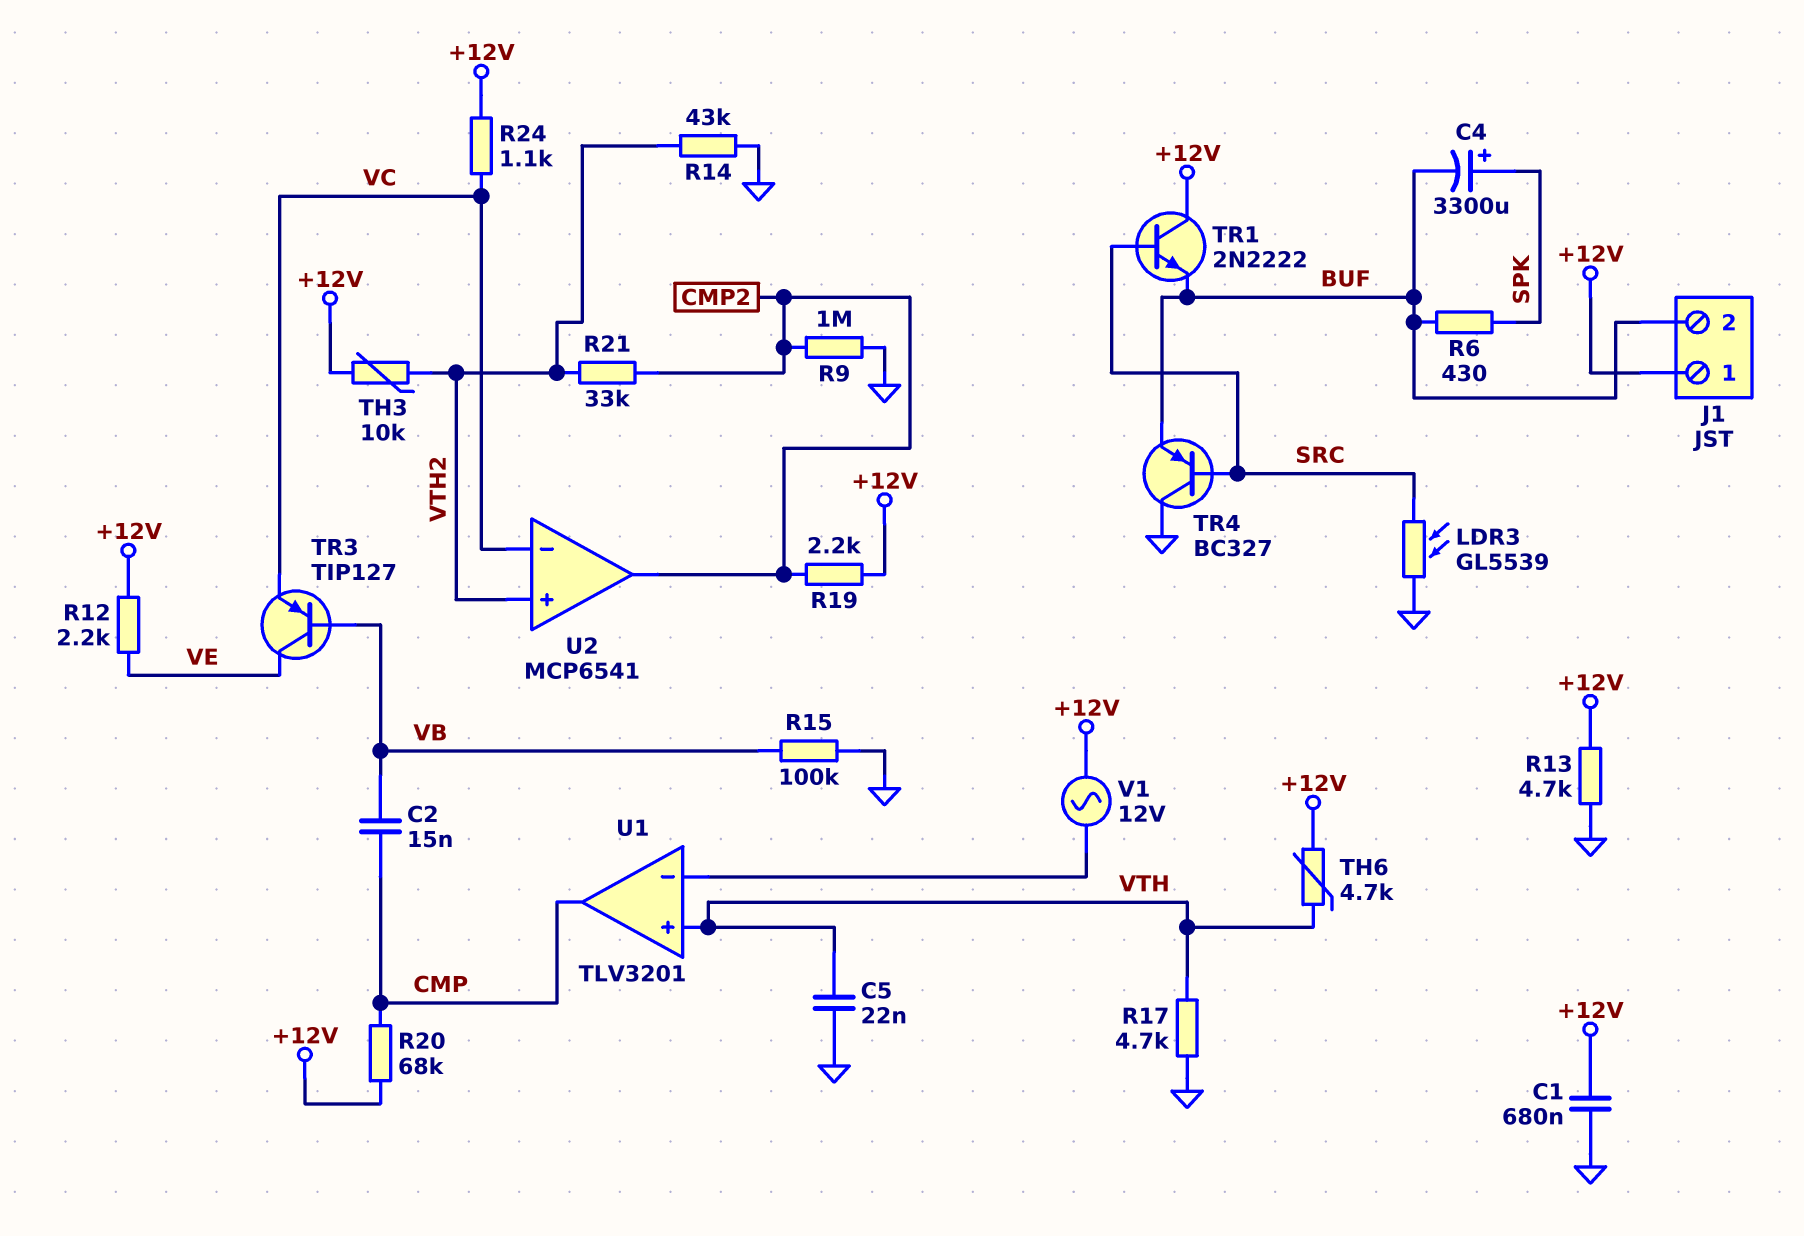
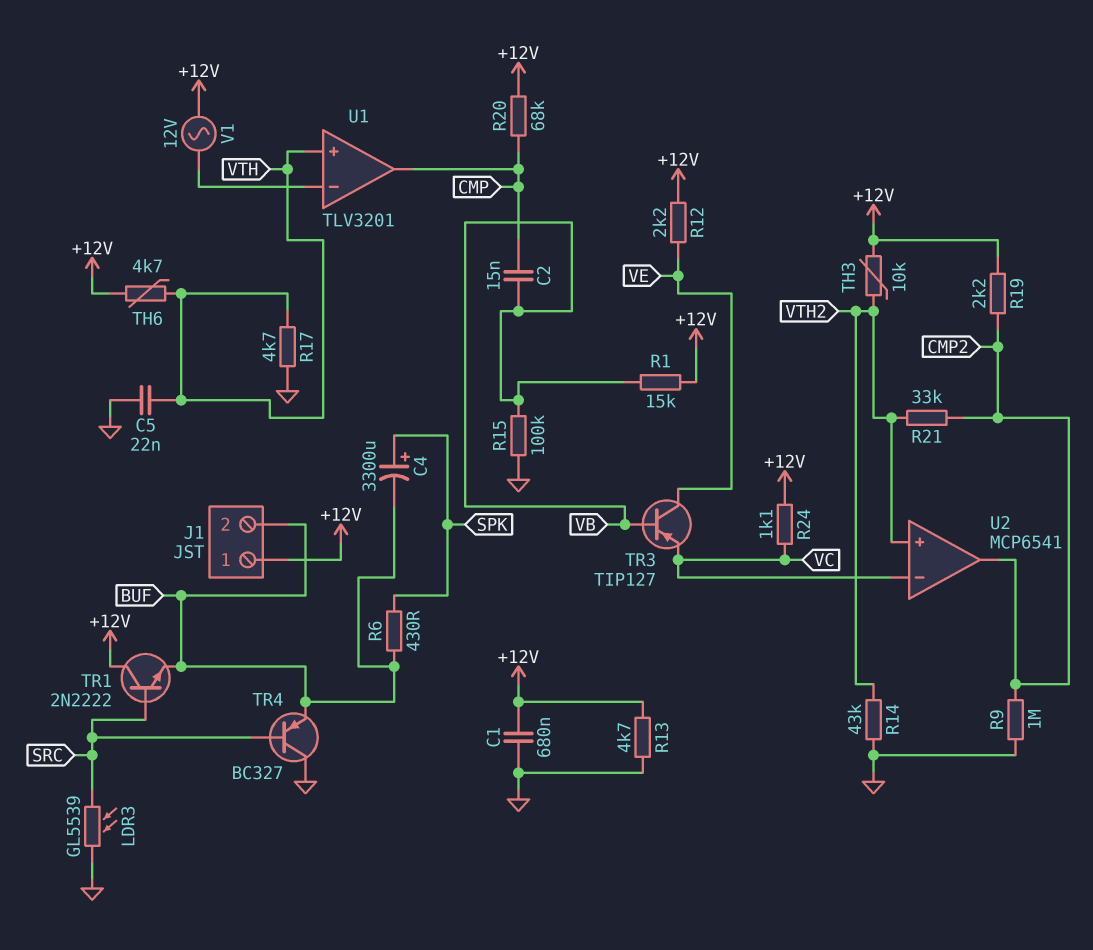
R1: none -> 15k (+12V, VB)

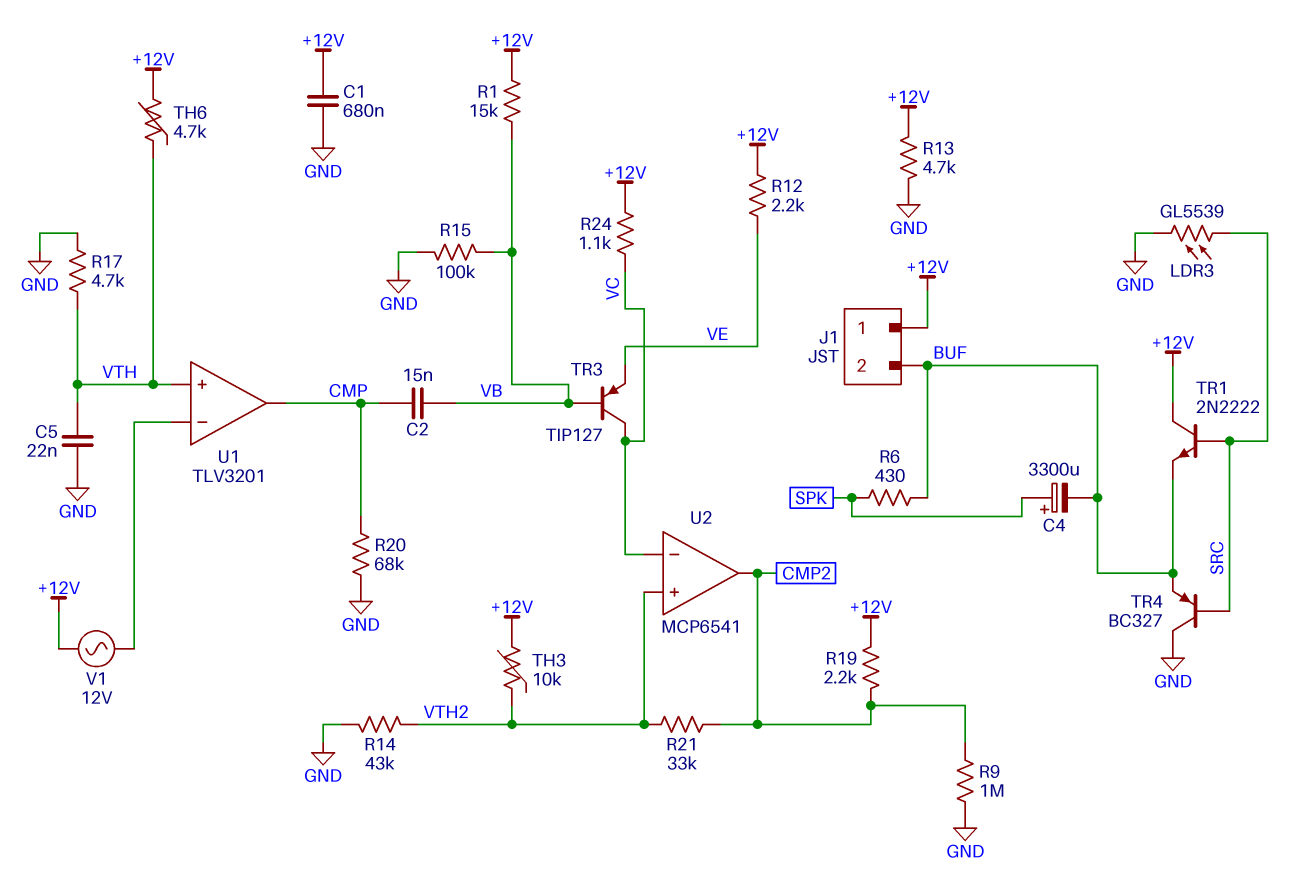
R20: 68k (+12V, CMP) -> 68k (CMP, GND)
TR3: PNP TIP127 (B VB, C VE, E VC) -> PNP TIP127 (B VB, C VC, E VE)

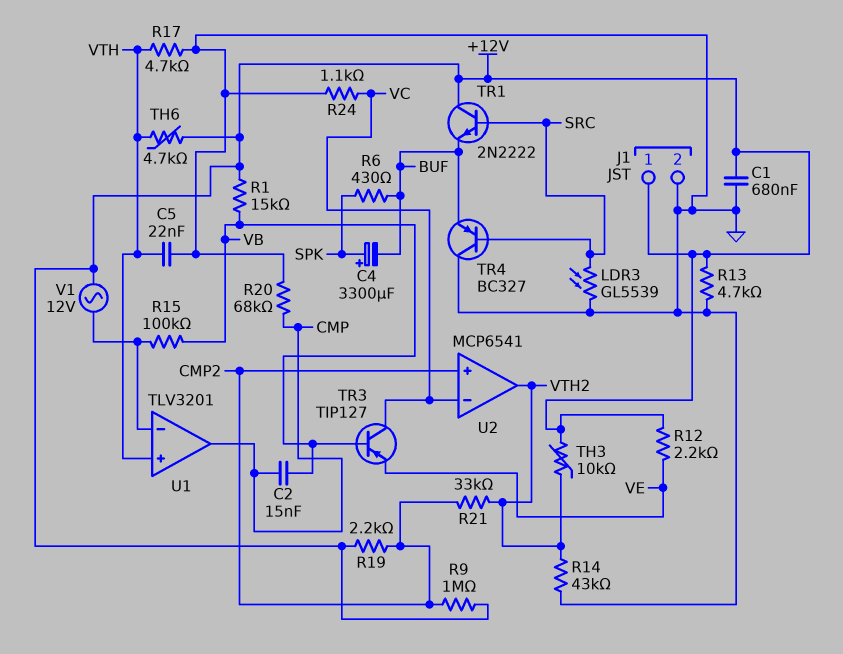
J1 pin 2: BUF -> GND
R9: 1M (CMP2, GND) -> 1M (+12V, CMP2)
R15: 100k (GND, VB) -> 100k (U1/in-, VB)
R24: 1.1k (+12V, VC) -> 1.1k (GND, VC)
U2 pin in+: VTH2 -> CMP2
U2 pin out: CMP2 -> VTH2

